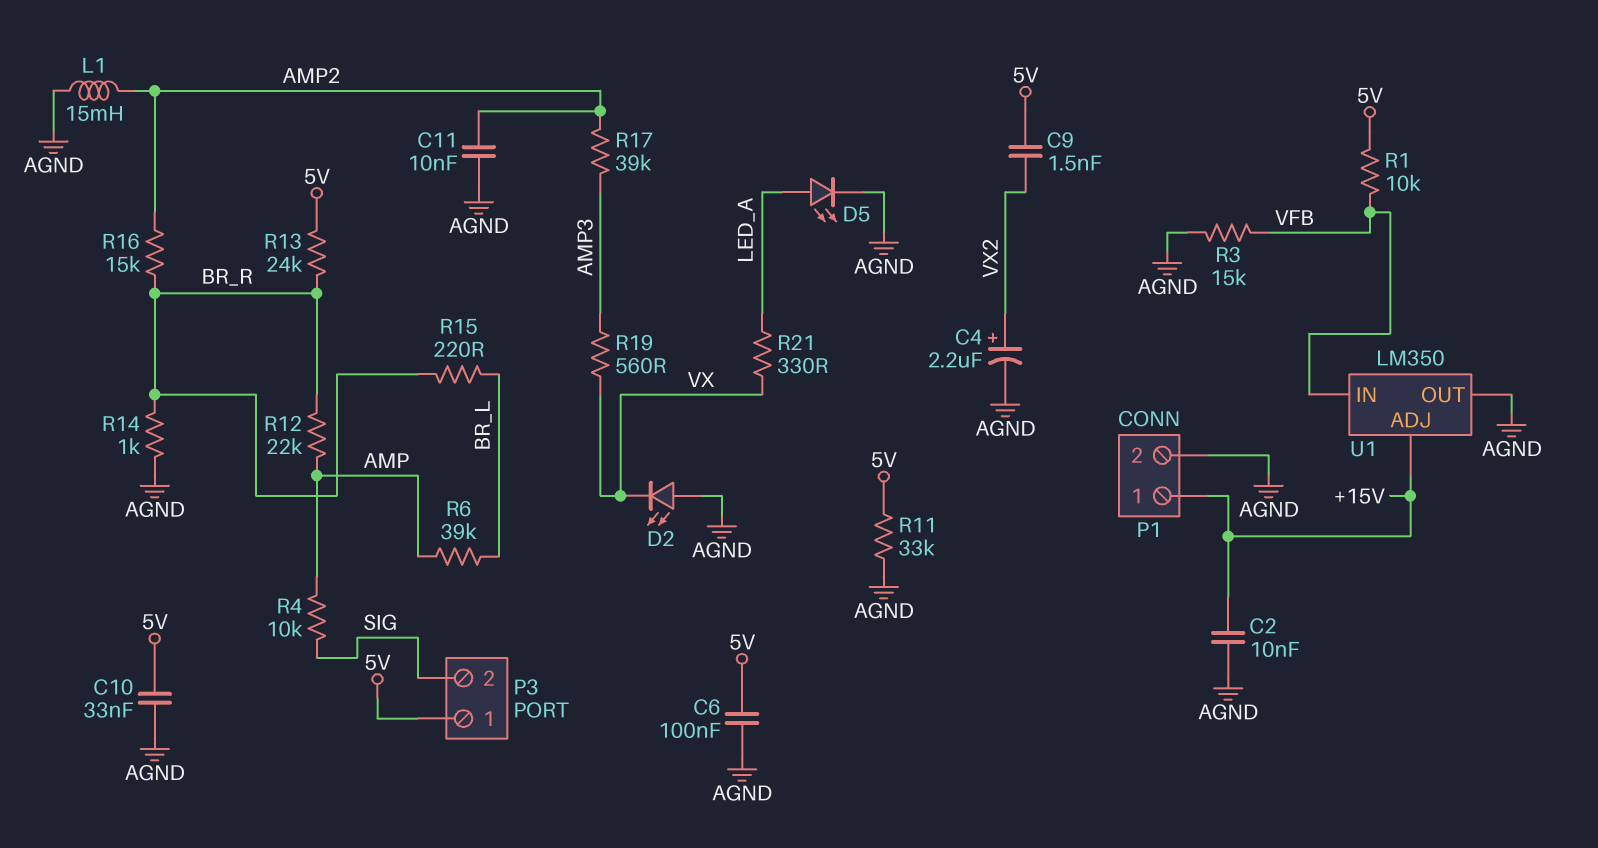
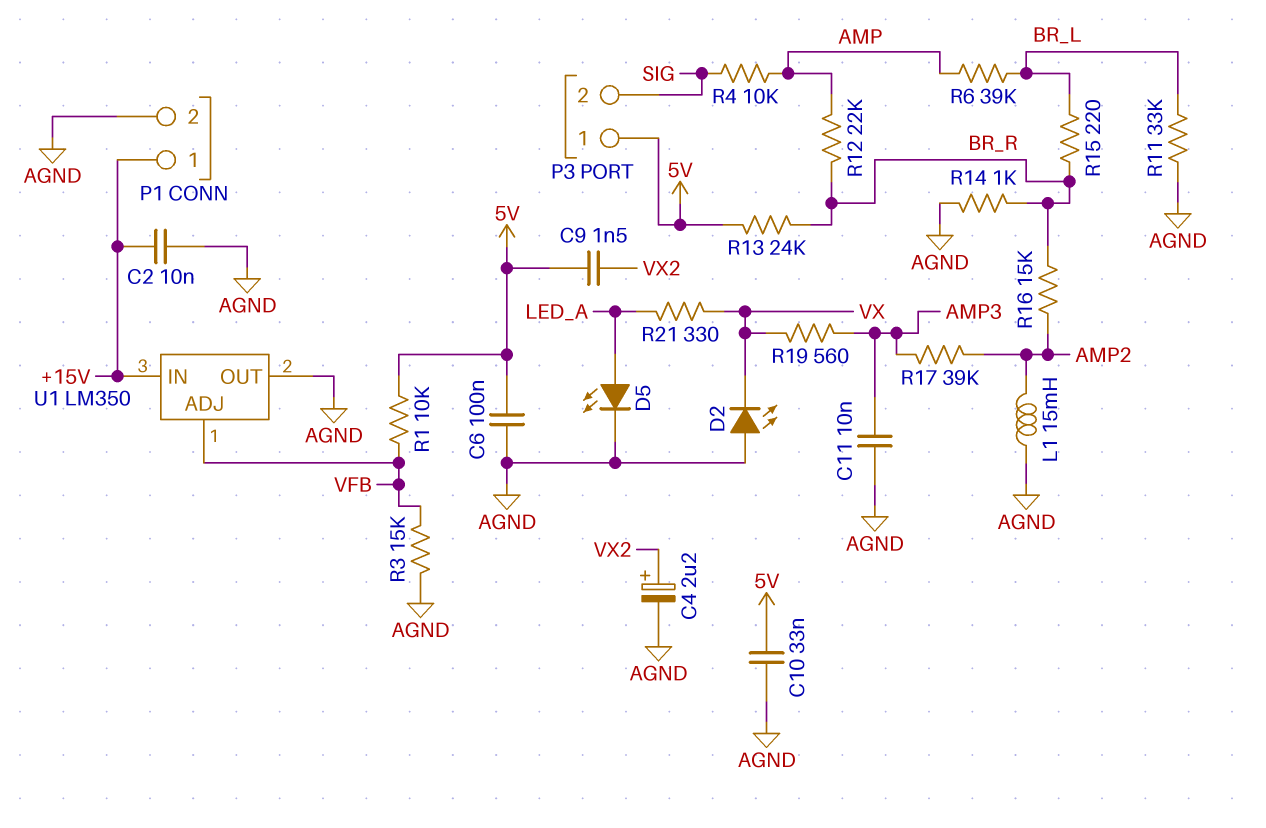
C11: 10nF (AGND, AMP2) -> 10nF (AGND, AMP3)
R11: 33k (5V, AGND) -> 33k (AGND, BR_L)
U1 pin ADJ: +15V -> VFB
U1 pin IN: VFB -> +15V

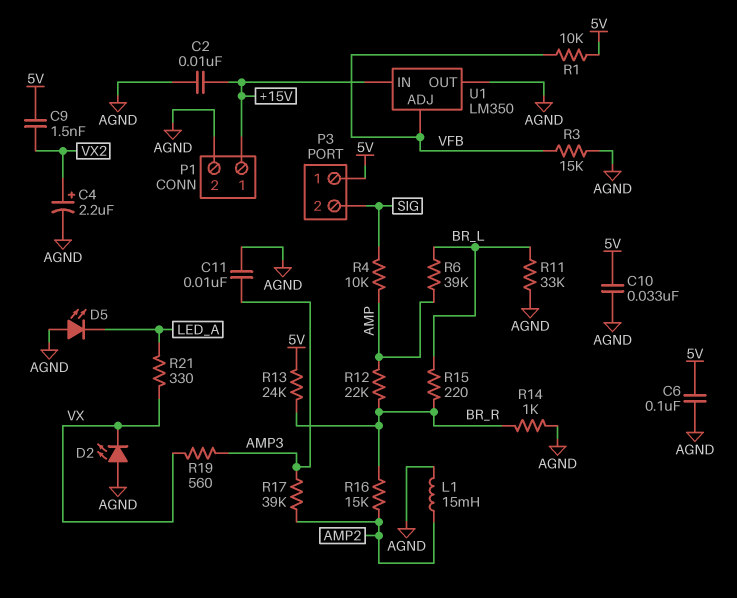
D5: LED (A LED_A, K AGND) -> LED (A AGND, K LED_A)

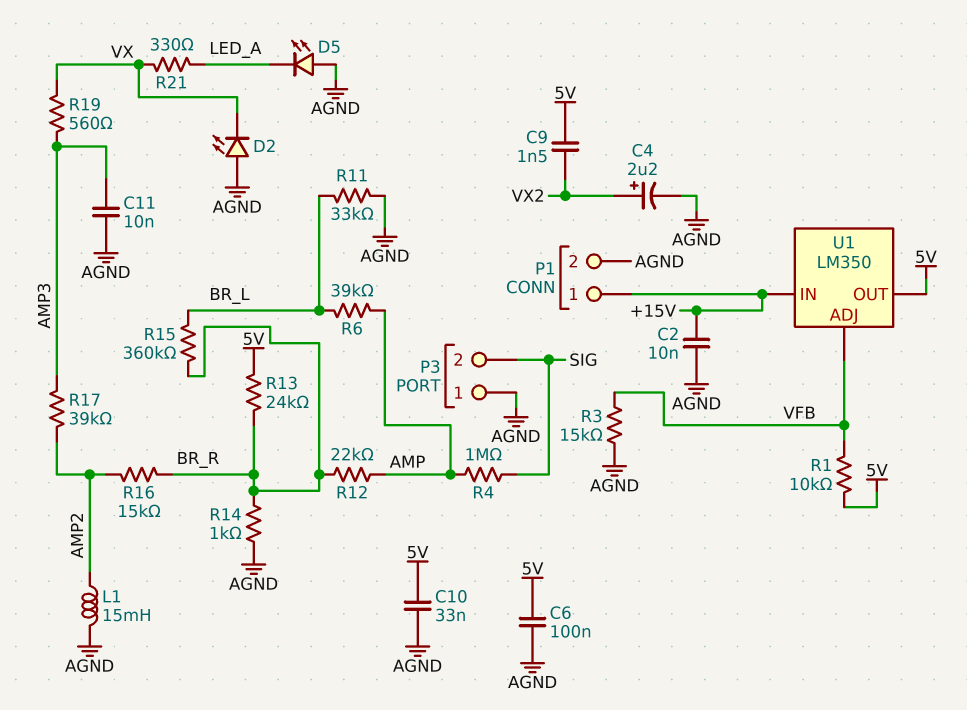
P3 pin 1: 5V -> AGND
R4: 10k (AMP, SIG) -> 1M (AMP, SIG)
R15: 220 (BR_L, BR_R) -> 360k (BR_L, BR_R)
U1 pin OUT: AGND -> 5V

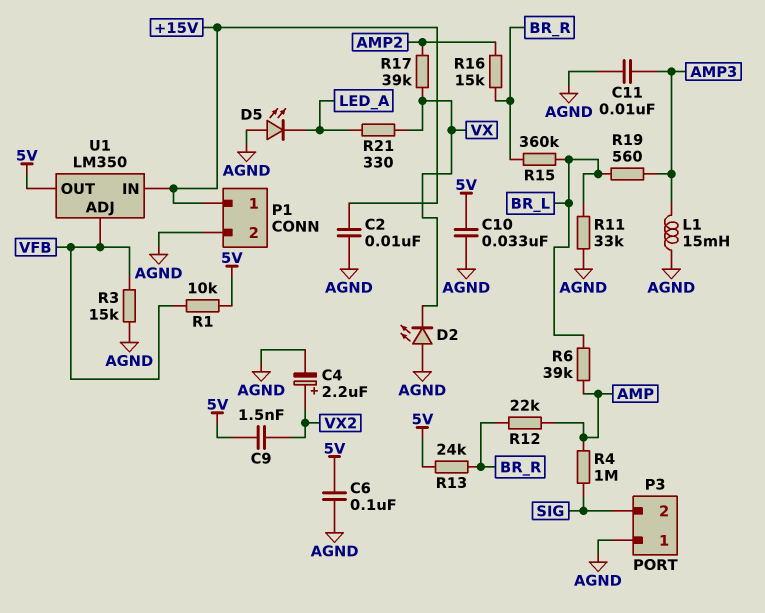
L1: 15mH (AGND, AMP2) -> 15mH (AGND, AMP3)
R14: 1k (AGND, BR_R) -> none
R17: 39k (AMP2, AMP3) -> 39k (AMP2, VX)
R19: 560 (AMP3, VX) -> 560 (AMP3, BR_L)

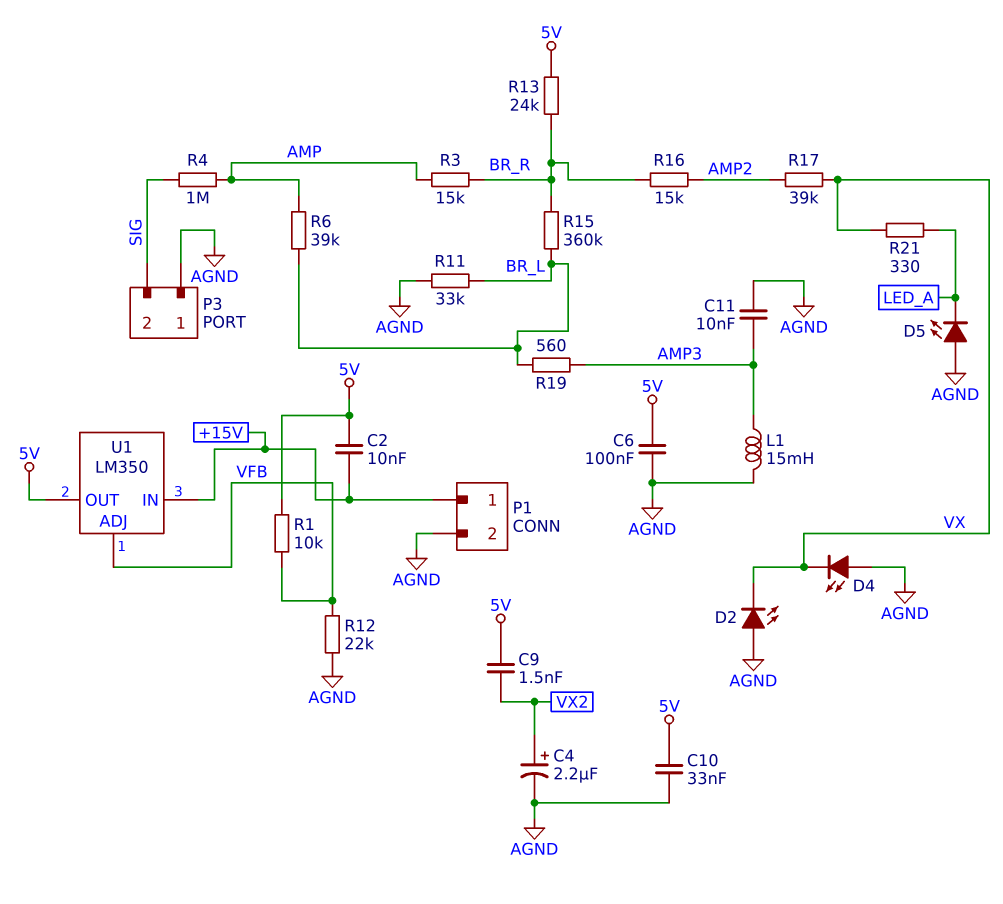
C2: 10nF (+15V, AGND) -> 10nF (+15V, 5V)
D4: none -> LED (A AGND, K VX)
R3: 15k (AGND, VFB) -> 15k (AMP, BR_R)
R12: 22k (AMP, BR_R) -> 22k (AGND, VFB)

